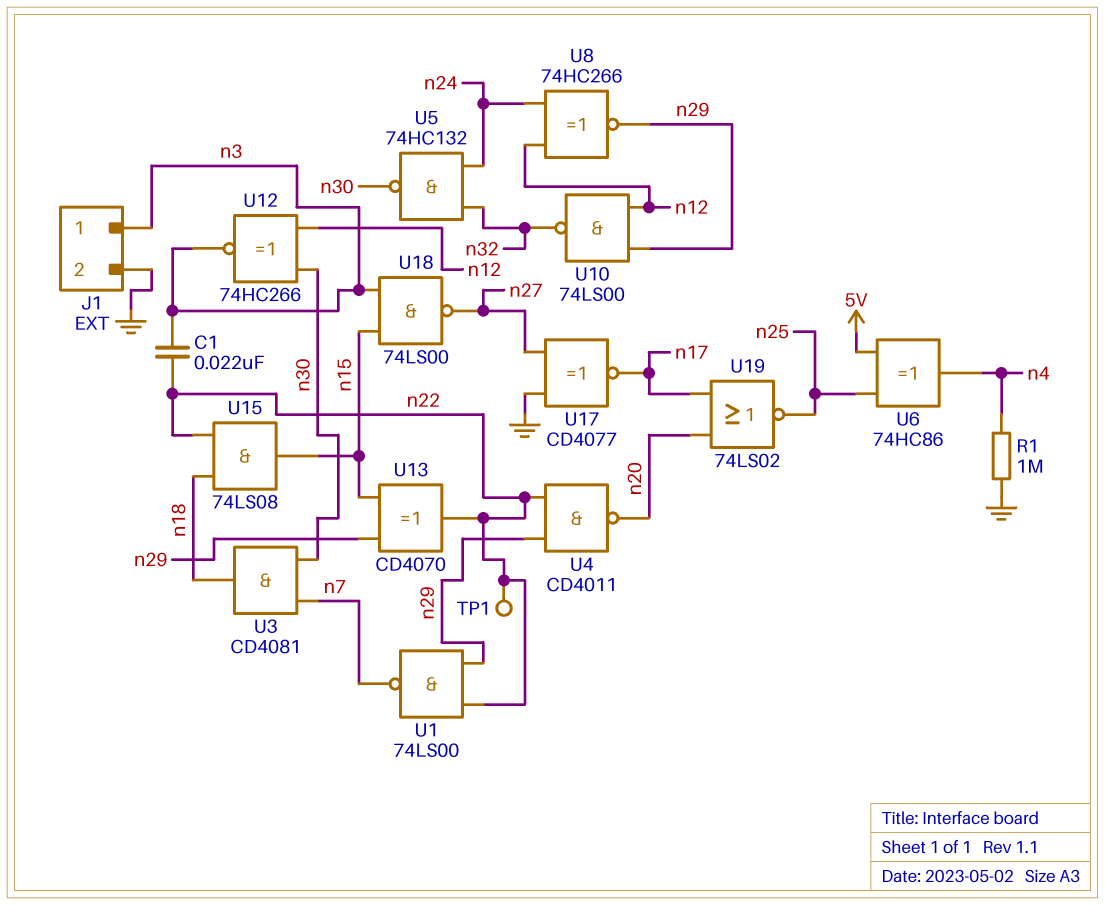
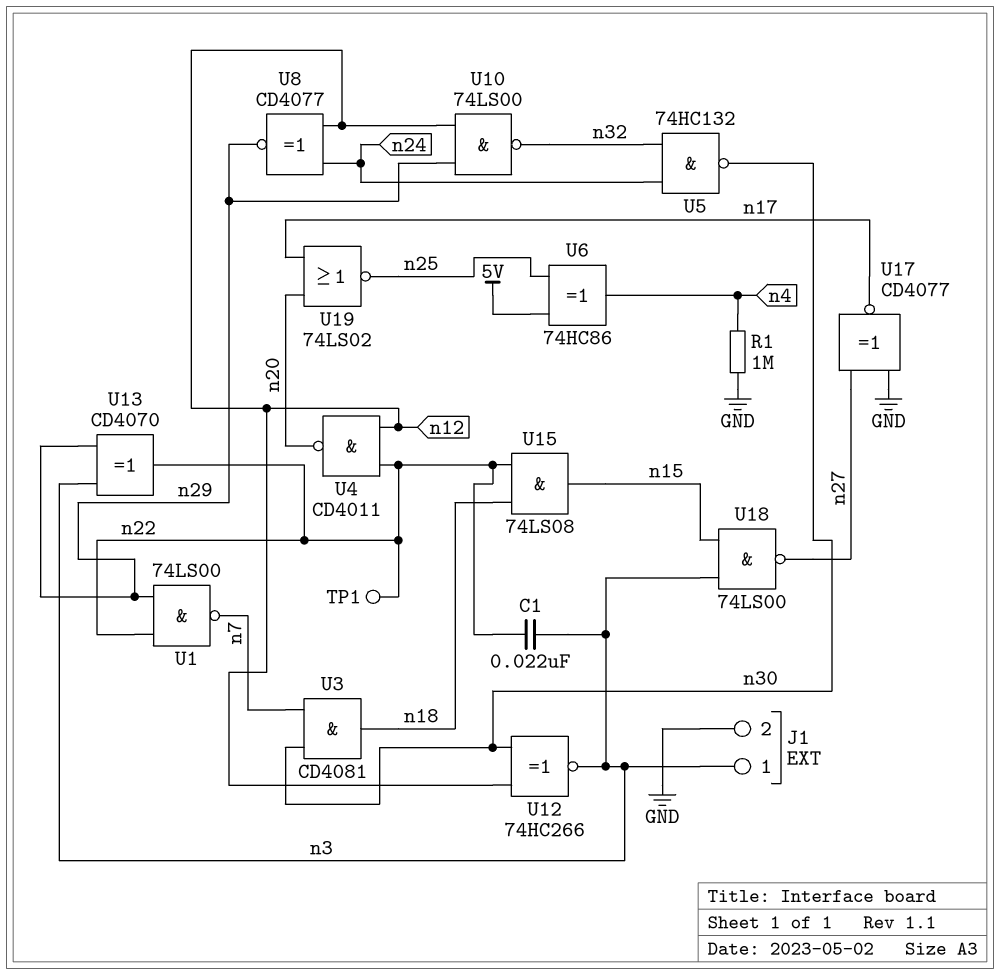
U4: NAND CD4011 (in n22, in n29, out n20) -> NAND CD4011 (in n12, in n22, out n20)
U8: XNOR 74HC266 (in n12, in n24, out n29) -> XNOR CD4077 (in n12, in n24, out n29)
U13: XOR CD4070 (in n15, in n29, out n22) -> XOR CD4070 (in n3, in n29, out n22)

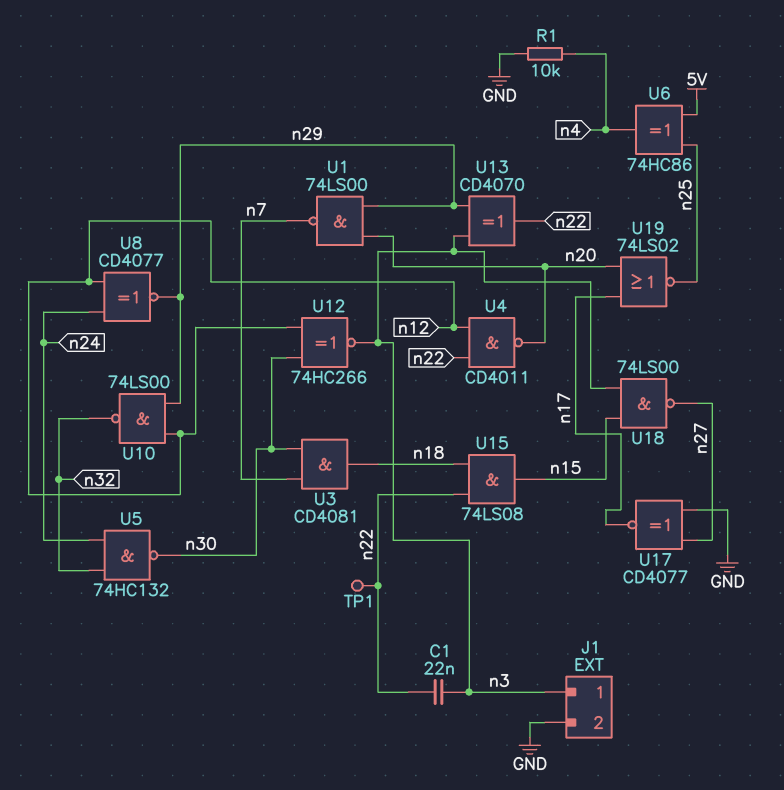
R1: 1M (GND, n4) -> 10k (GND, n4)
U1: NAND 74LS00 (in n22, in n29, out n7) -> NAND 74LS00 (in n20, in n29, out n7)

